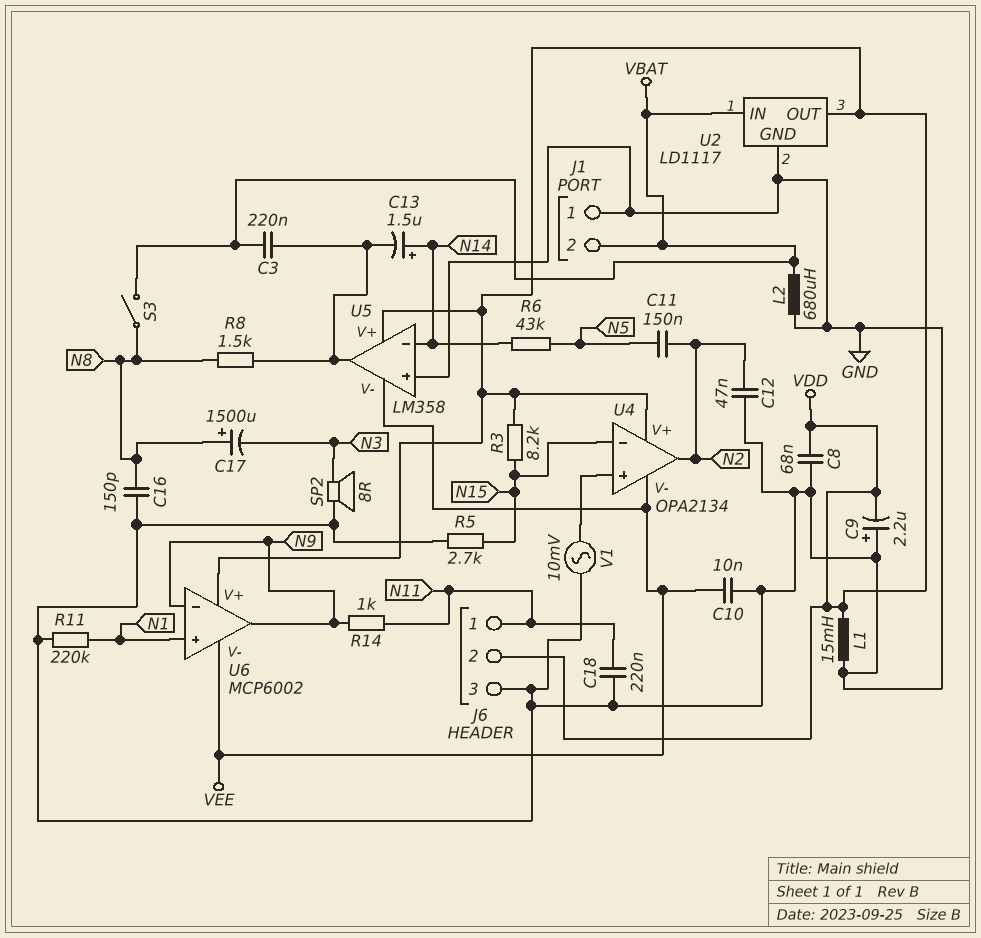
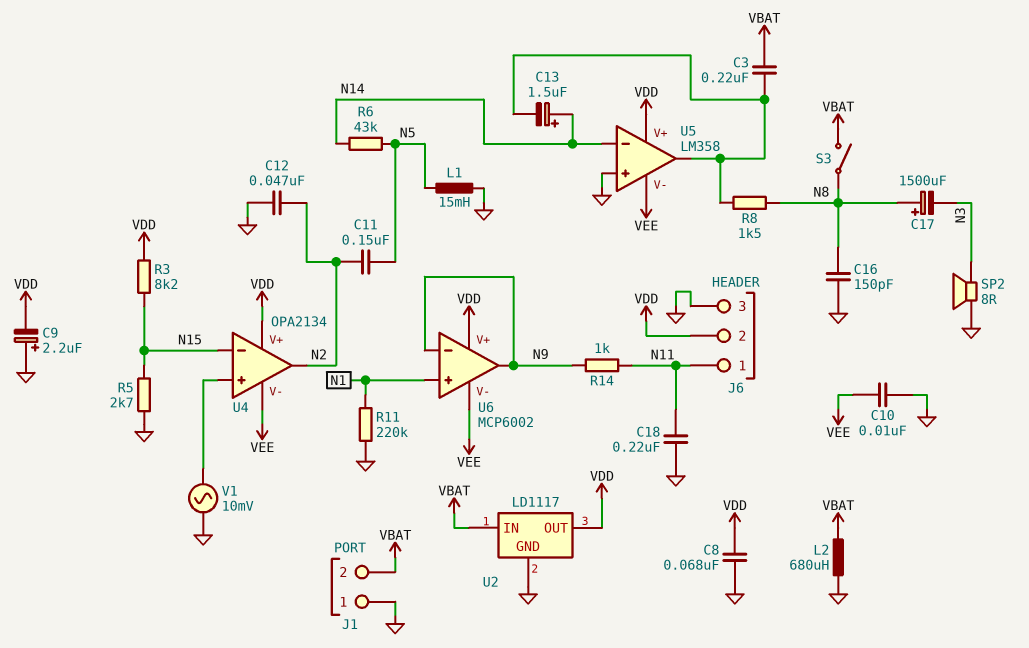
L1: 15mH (GND, VDD) -> 15mH (GND, N5)

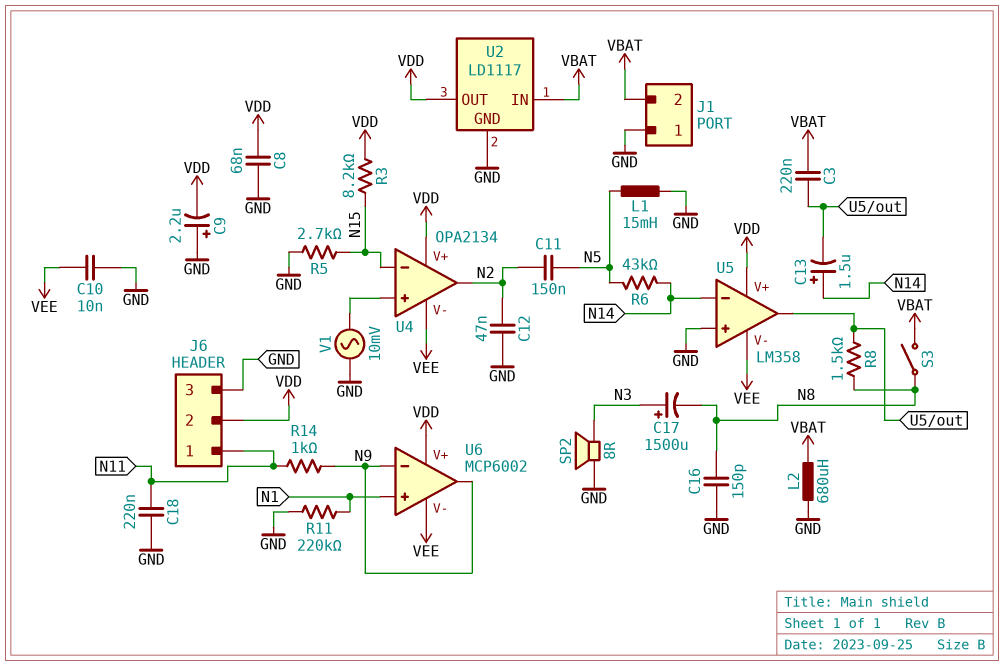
C17: 1500uF (plus N8, minus N3) -> 1500uF (plus N3, minus N8)

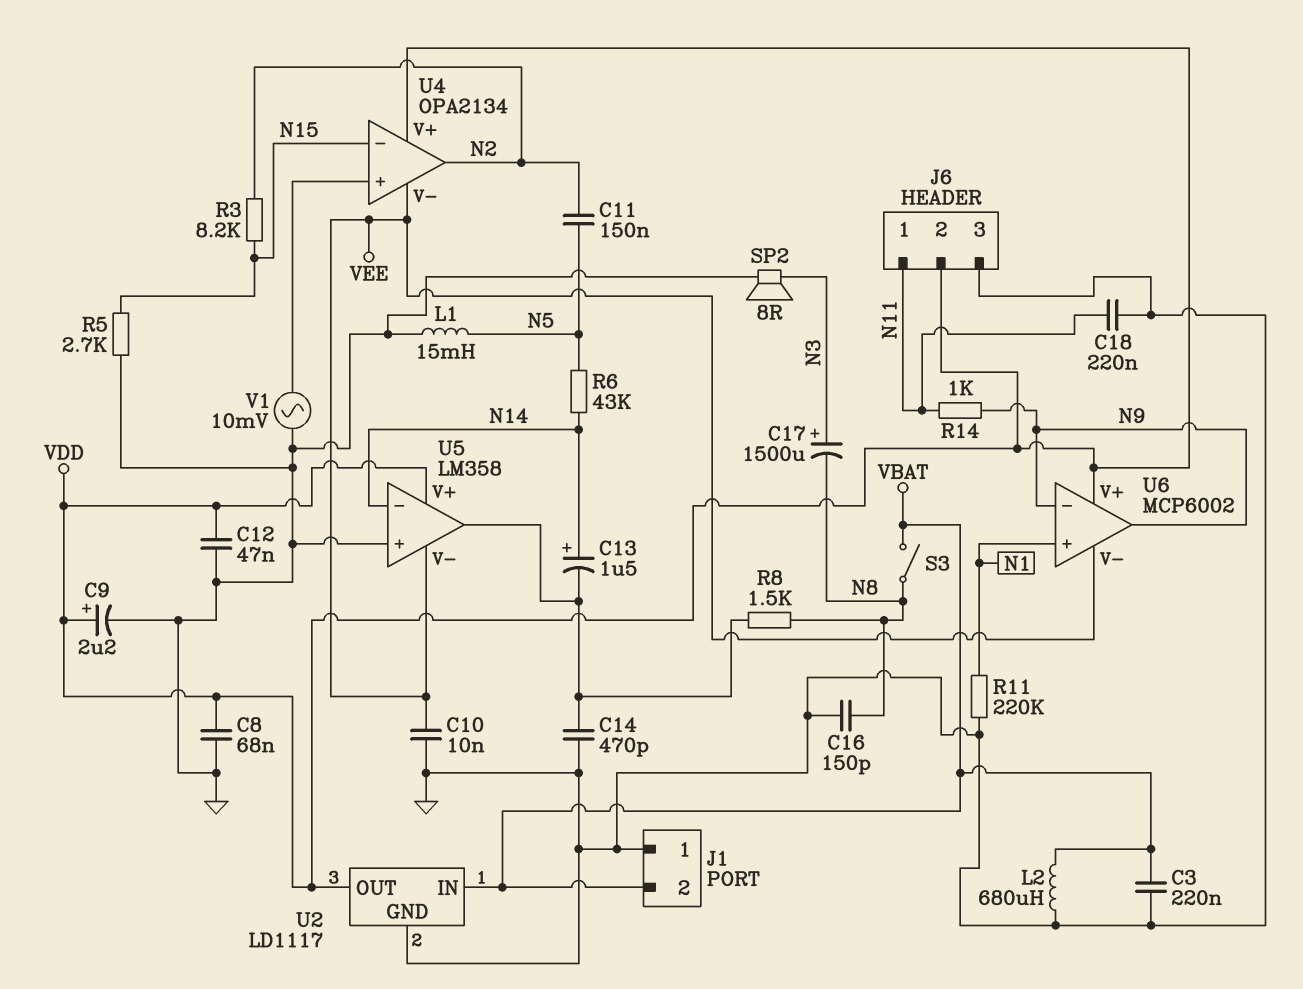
C3: 220nF (U5/out, VBAT) -> 220nF (GND, VBAT)
C9: 2.2uF (plus GND, minus VDD) -> 2.2uF (plus VDD, minus GND)
C12: 47nF (GND, N2) -> 47nF (GND, VDD)
C14: none -> 470pF (GND, U5/out)
R3: 8.2k (N15, VDD) -> 8.2k (N2, N15)

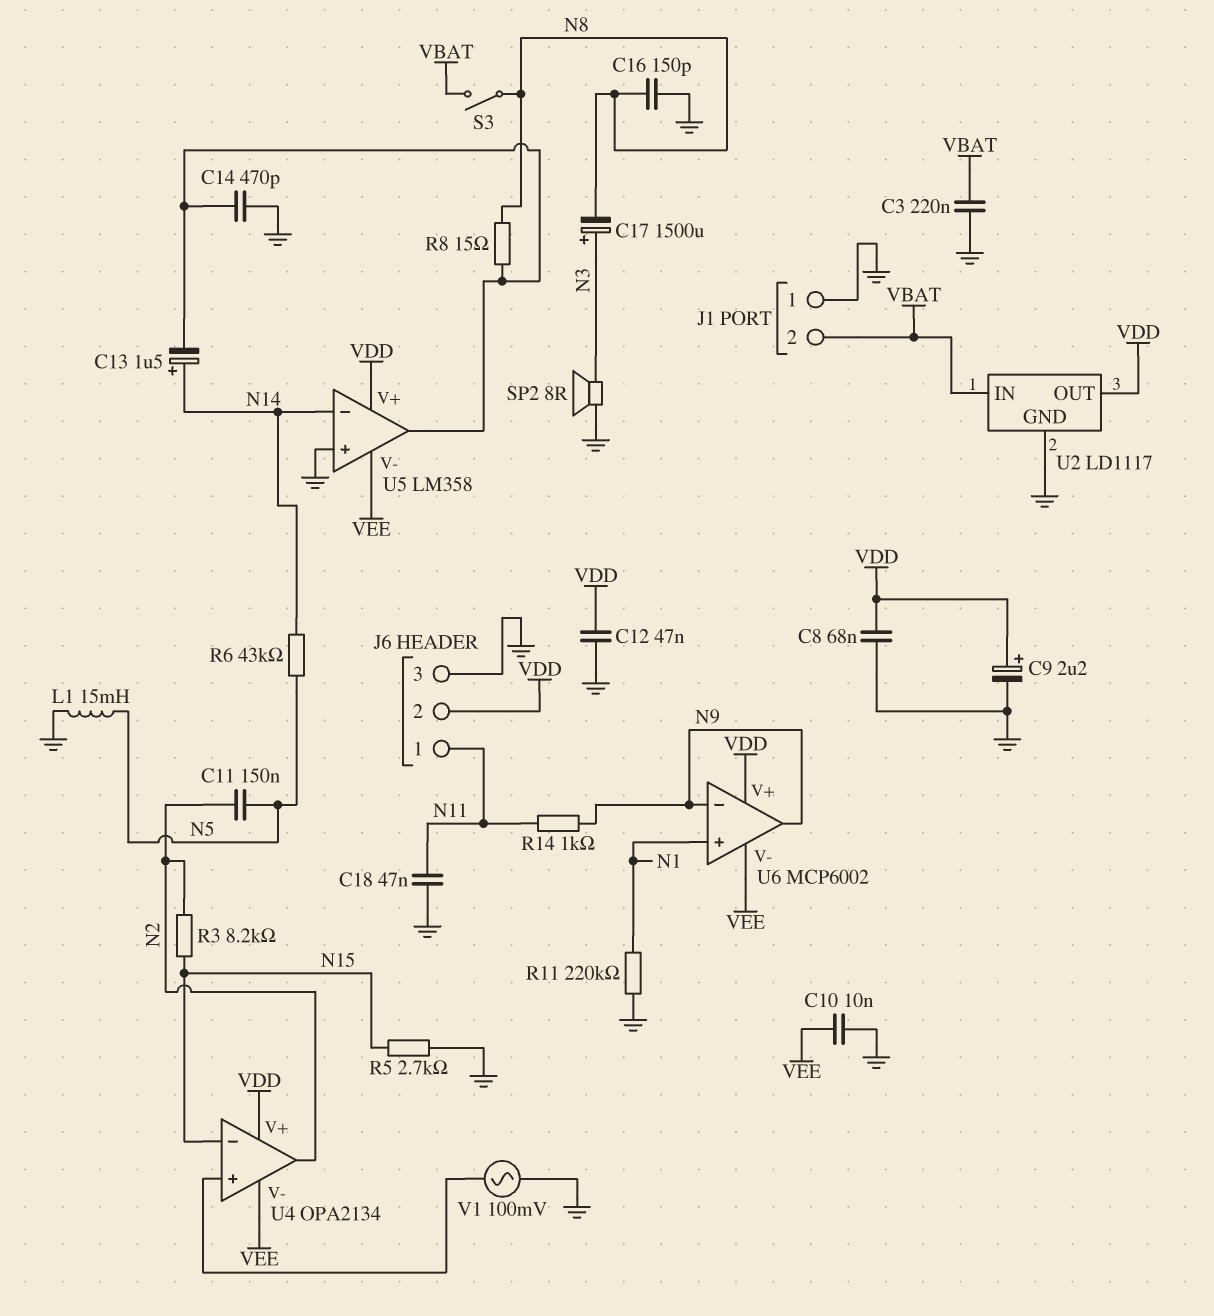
C18: 220nF (GND, N11) -> 47nF (GND, N11)
L2: 680uH (GND, VBAT) -> none
R8: 1.5k (N8, U5/out) -> 15 (N8, U5/out)
V1: AC 10mV (GND, U4/in+) -> AC 100mV (GND, U4/in+)

